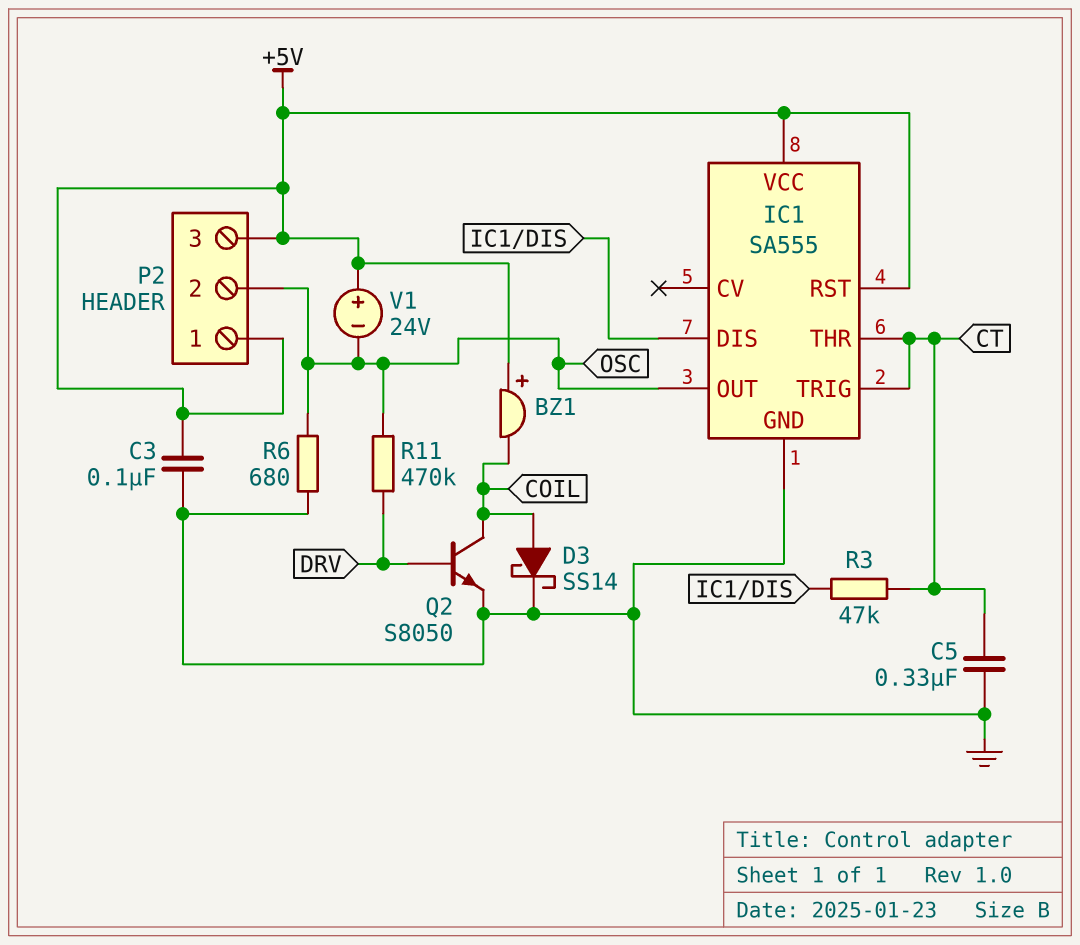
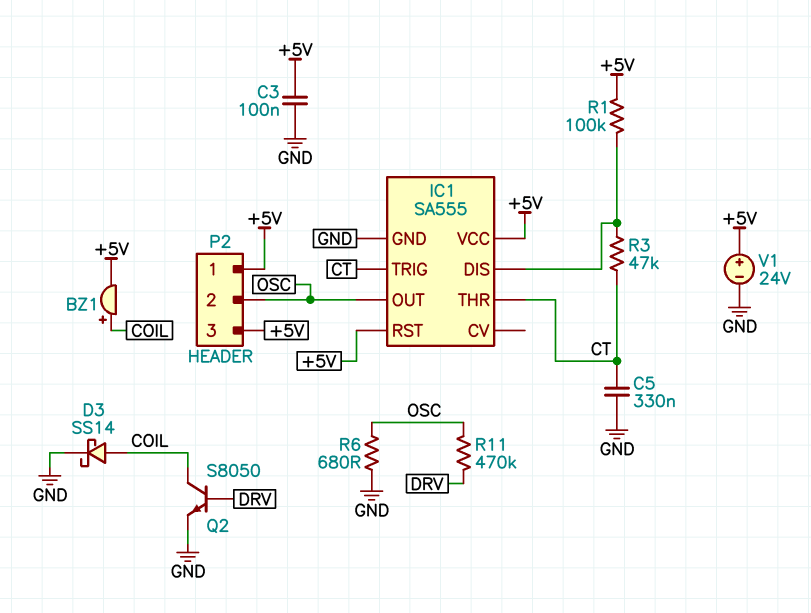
BZ1: buzzer (plus +5V, minus COIL) -> buzzer (plus COIL, minus +5V)
R1: none -> 100k (+5V, IC1/DIS)
V1: 24V (plus +5V, minus OSC) -> 24V (plus +5V, minus GND)

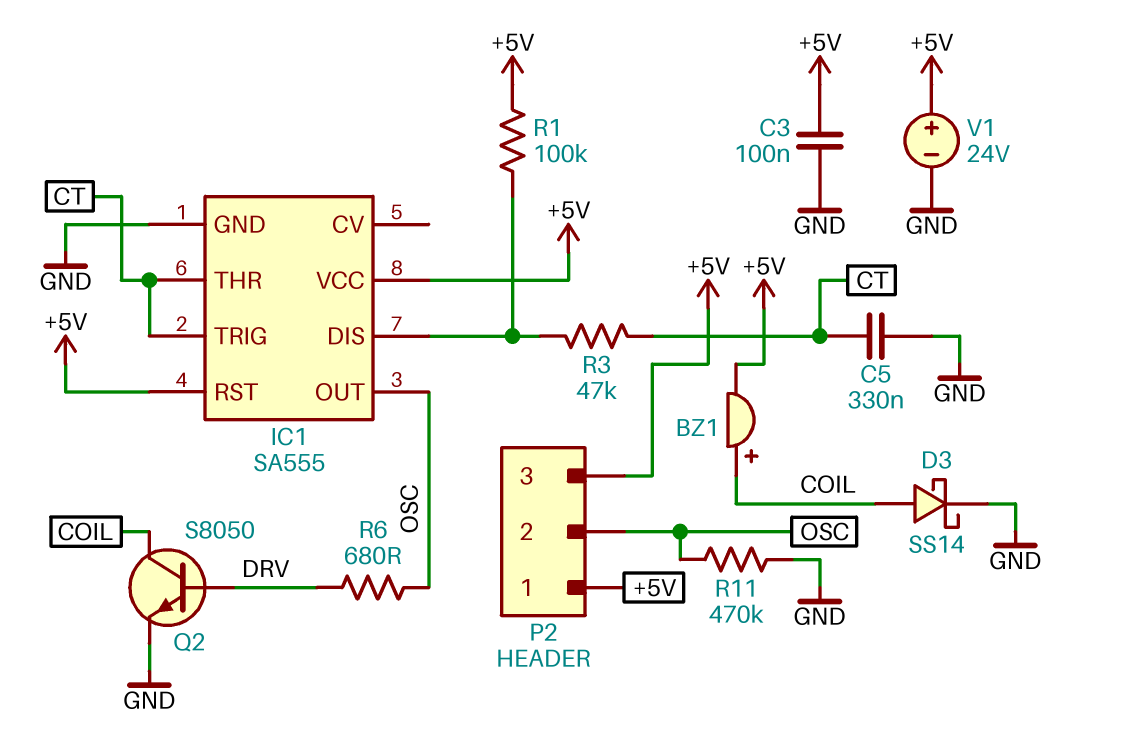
R6: 680 (GND, OSC) -> 680 (DRV, OSC)
R11: 470k (DRV, OSC) -> 470k (GND, OSC)

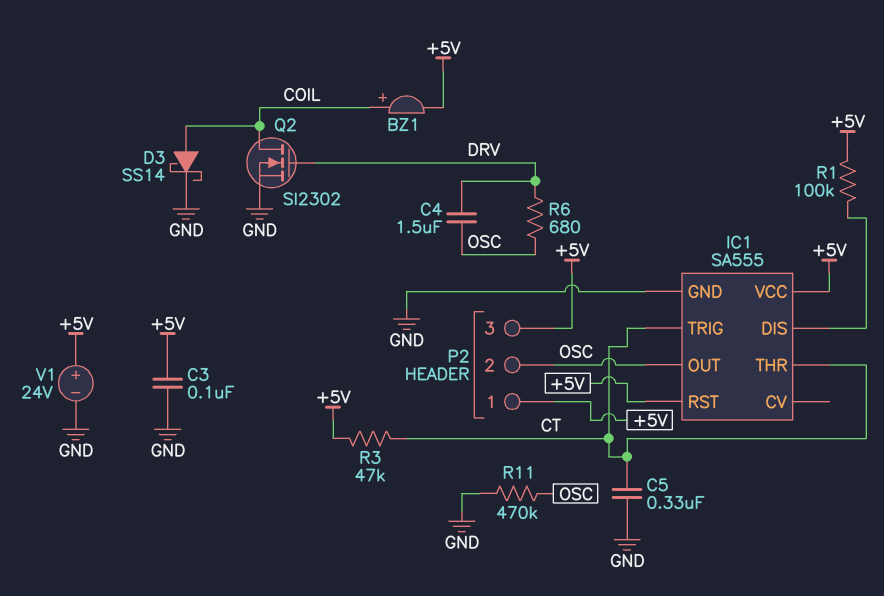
C4: none -> 1.5uF (DRV, OSC)
Q2: NPN S8050 (B DRV, C COIL, E GND) -> NMOS SI2302 (G DRV, D COIL, S GND)
R3: 47k (CT, IC1/DIS) -> 47k (+5V, CT)

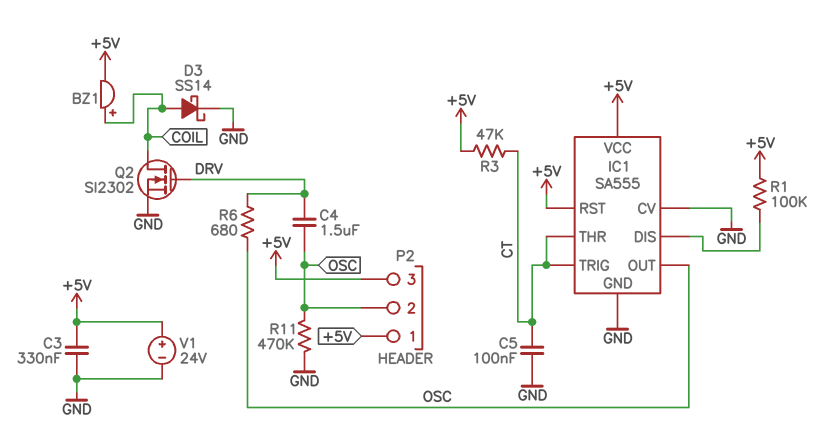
C3: 100nF (+5V, GND) -> 330nF (+5V, GND)
C5: 330nF (CT, GND) -> 100nF (CT, GND)
IC1 pin CV: none -> GND

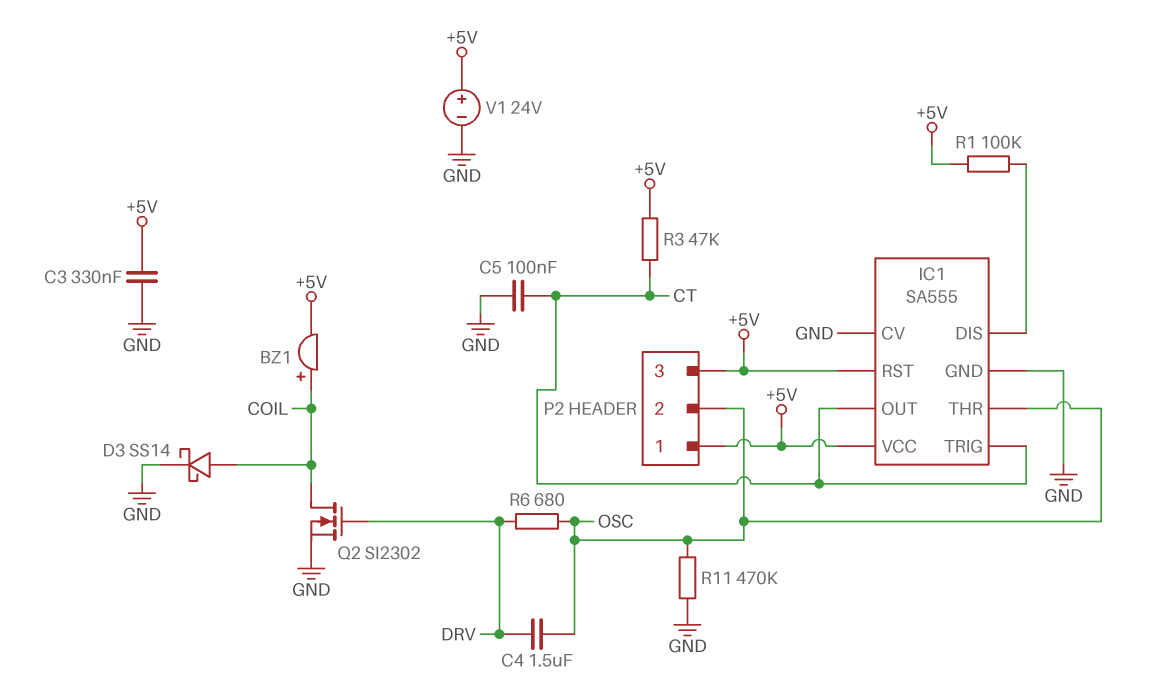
IC1 pin OUT: OSC -> CT
IC1 pin THR: CT -> OSC

